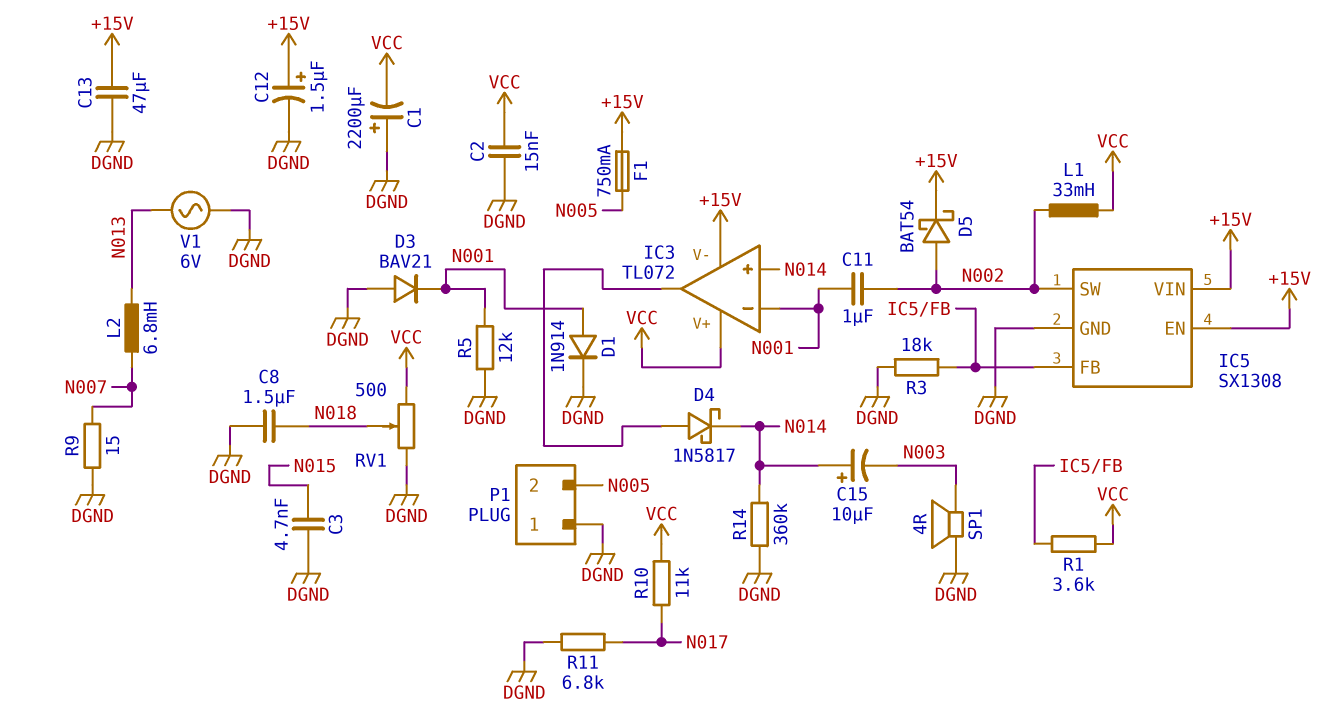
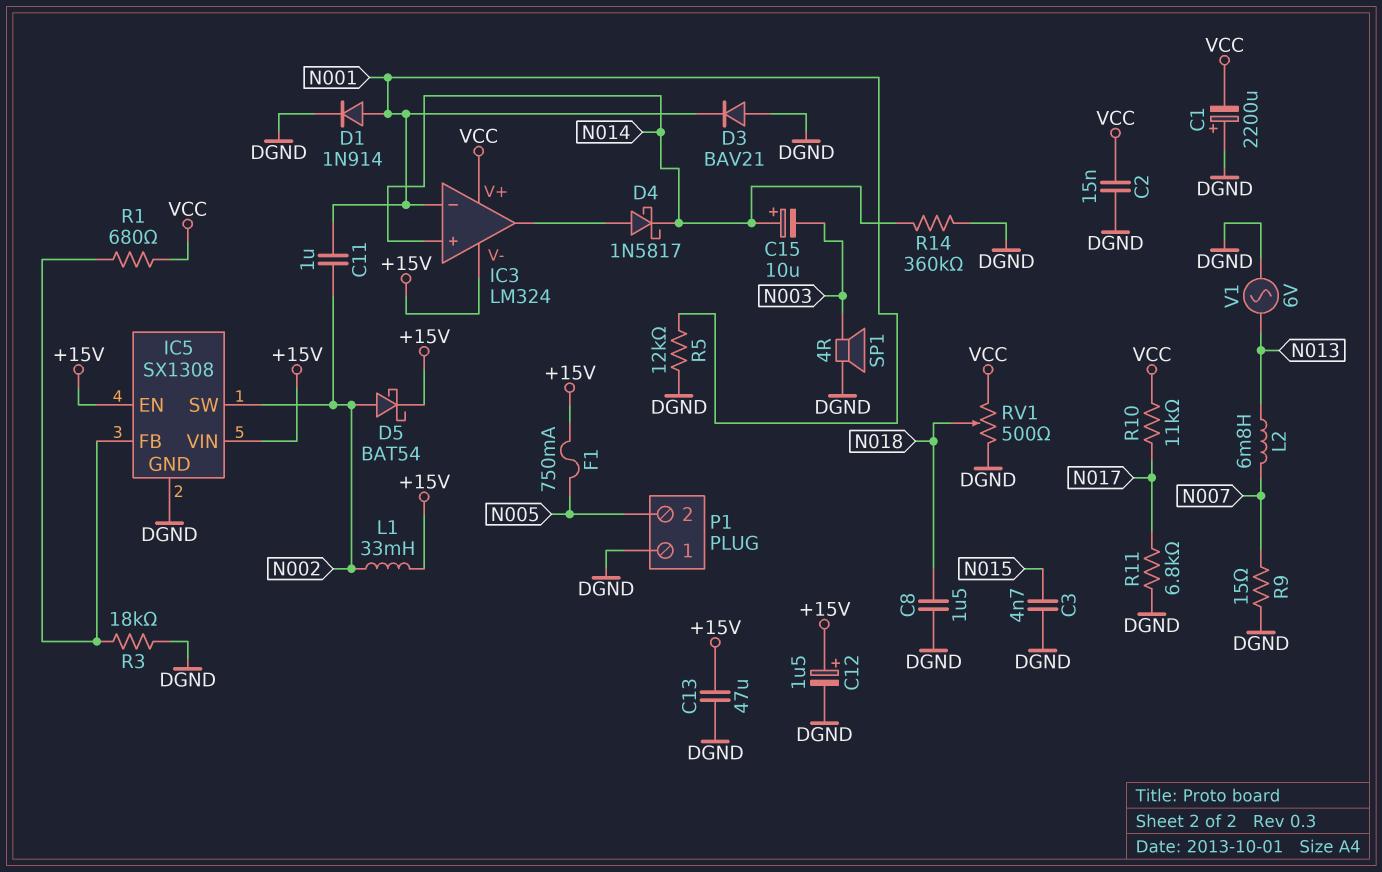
IC3: TL072 -> LM324
L1: 33mH (N002, VCC) -> 33mH (+15V, N002)
R1: 3.6k (IC5/FB, VCC) -> 680 (IC5/FB, VCC)

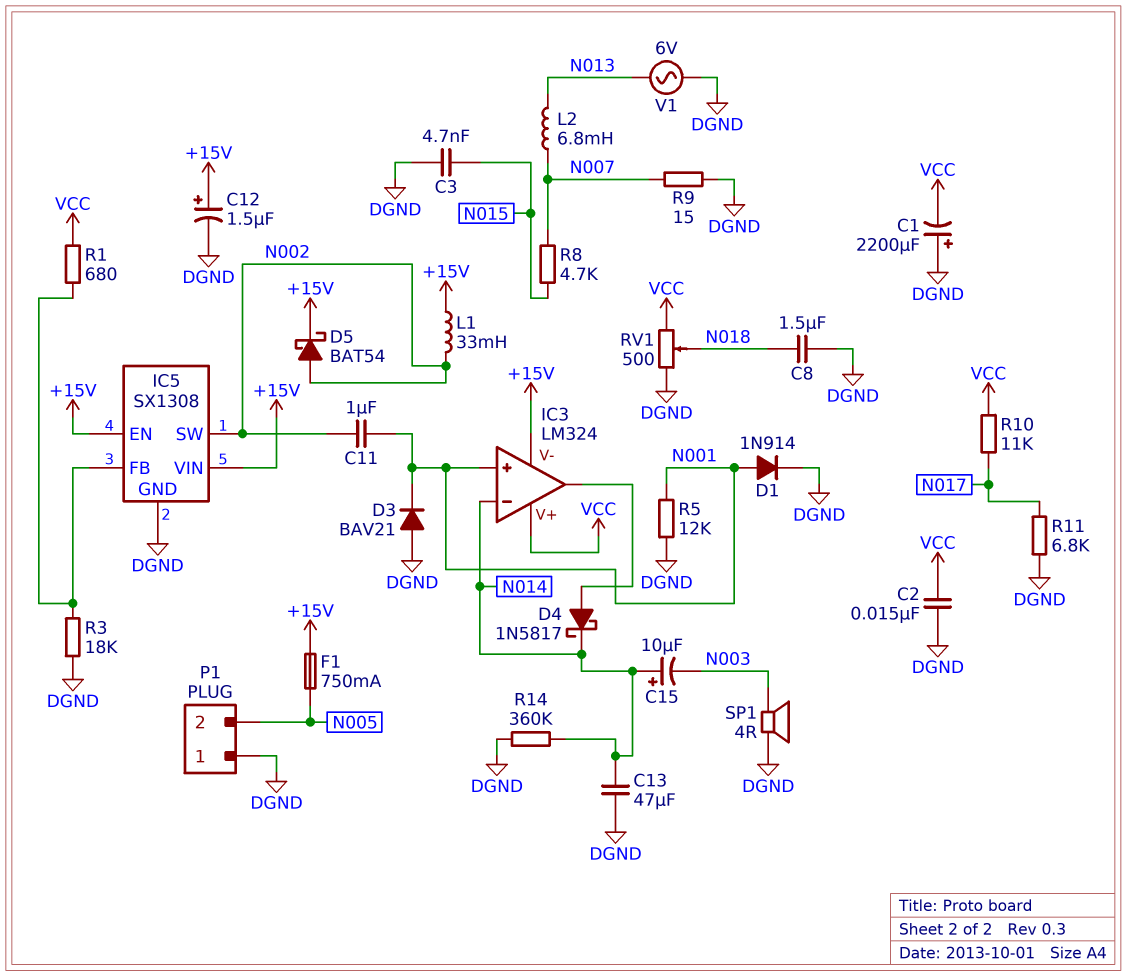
C13: 47uF (+15V, DGND) -> 47uF (DGND, N014)
IC3 pin in+: N014 -> N001
IC3 pin in-: N001 -> N014
R8: none -> 4.7k (N007, N015)

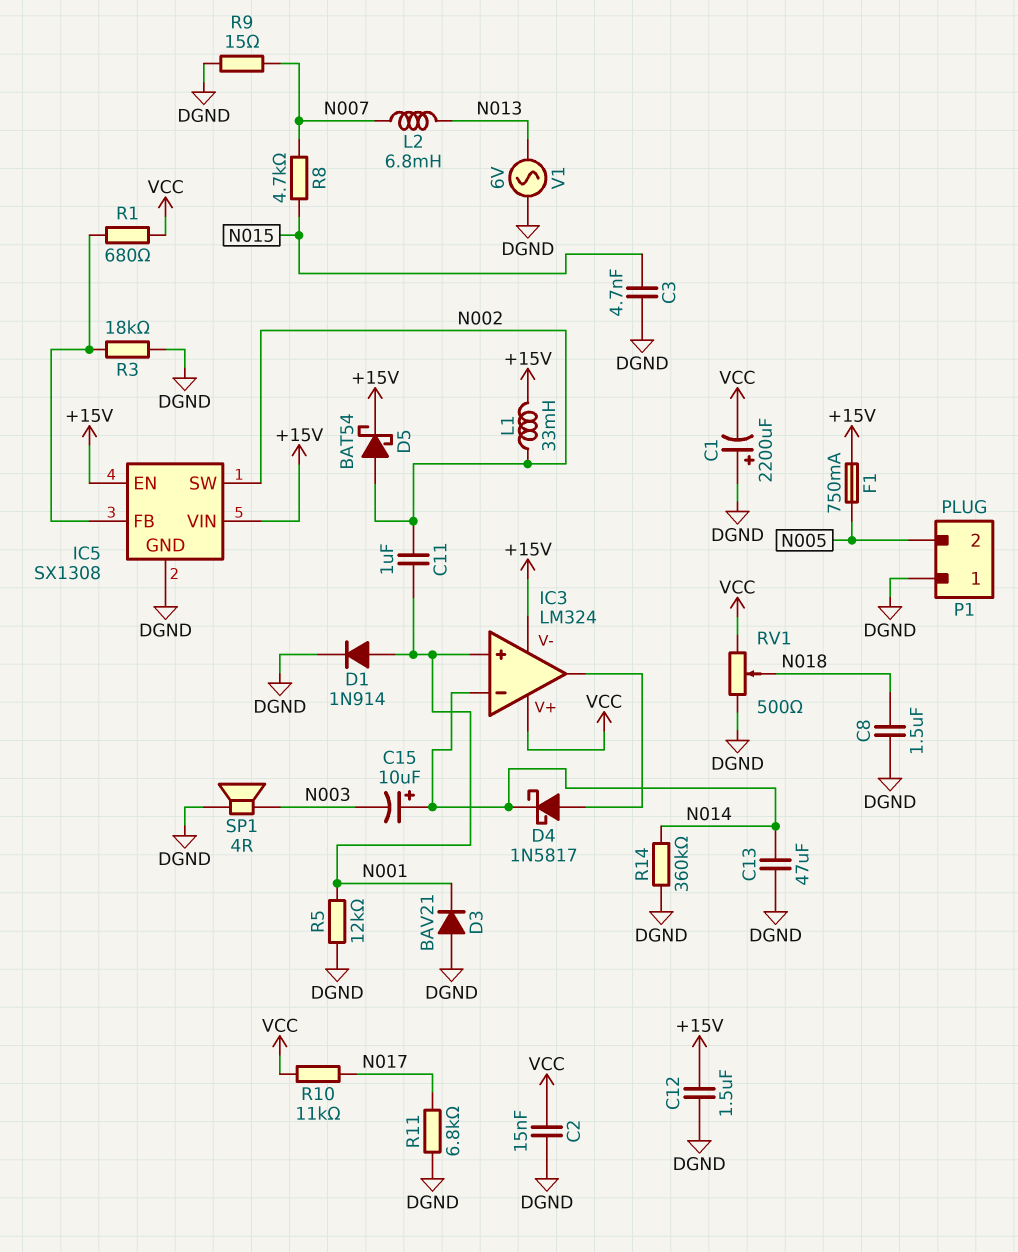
C12: 1.5uF (plus +15V, minus DGND) -> 1.5uF (+15V, DGND)

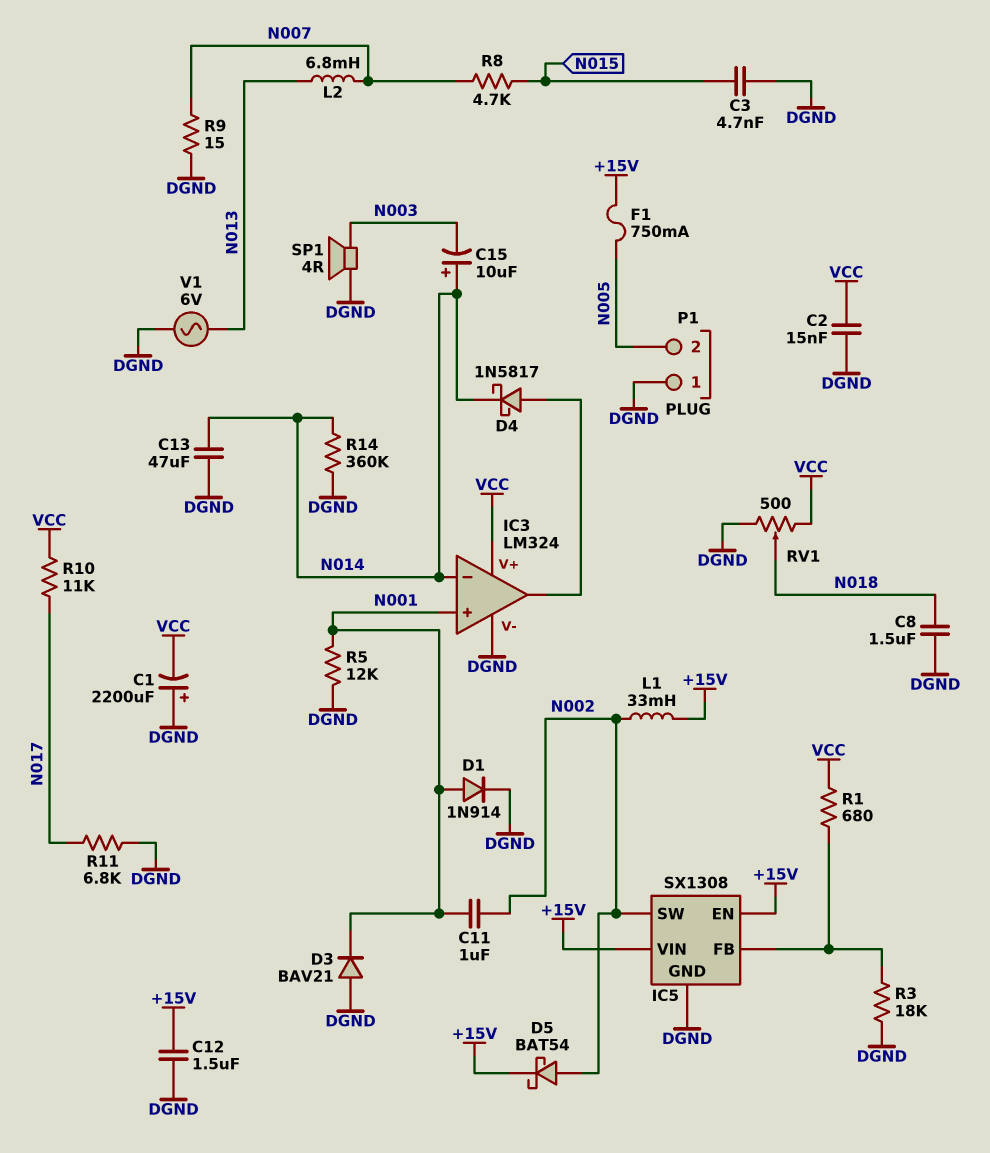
IC3 pin V-: +15V -> DGND

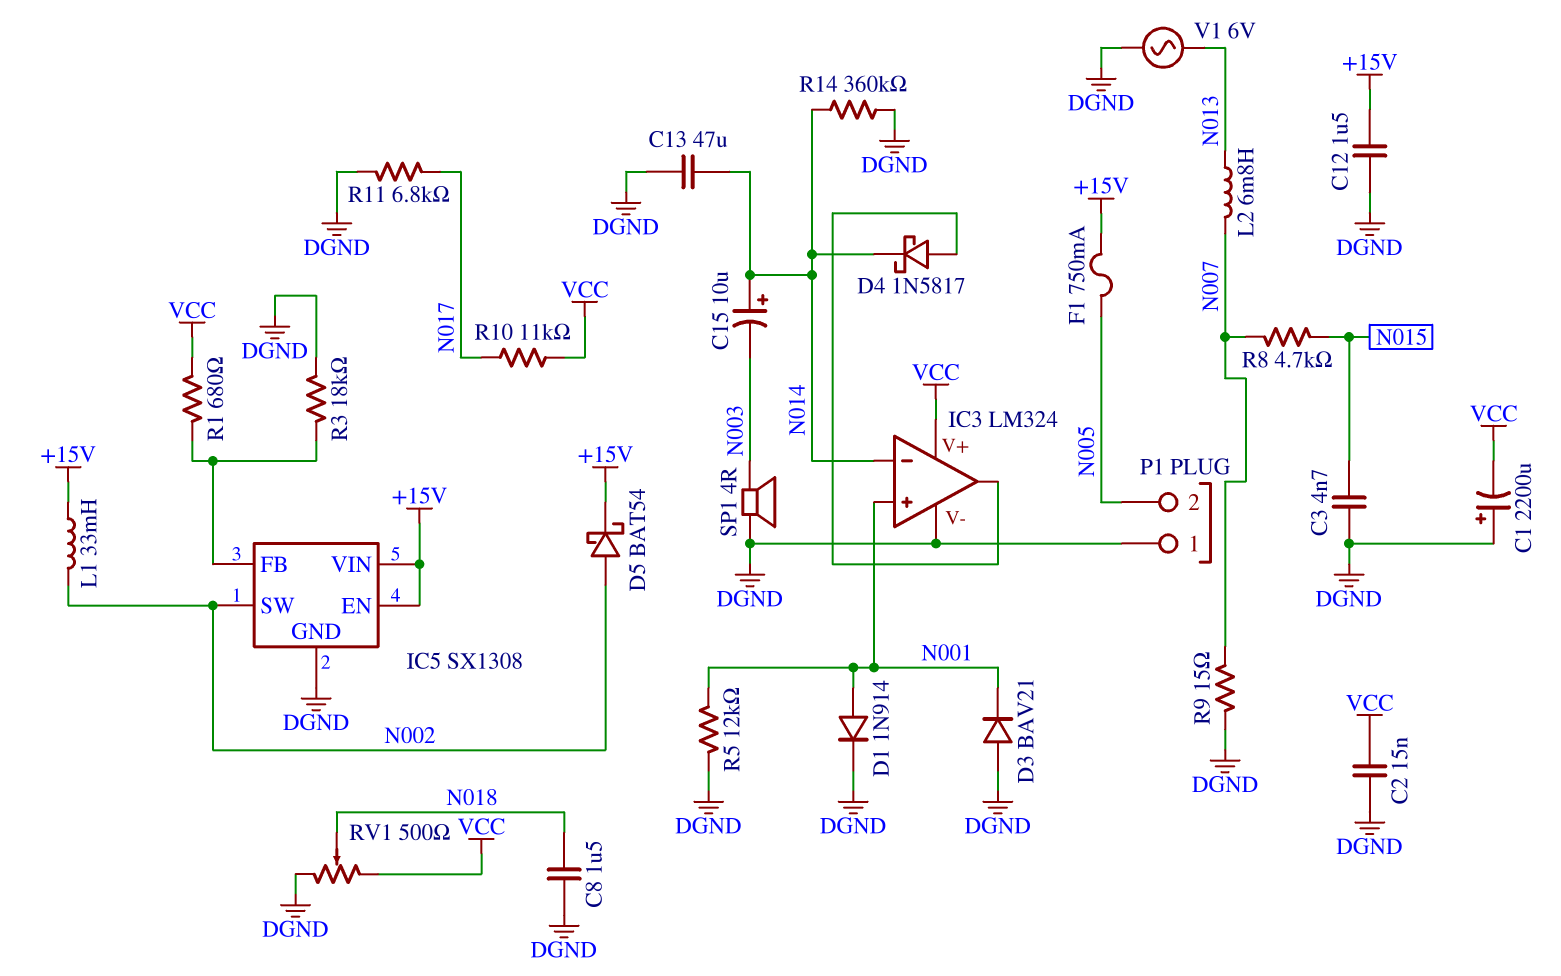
C11: 1uF (N001, N002) -> none

